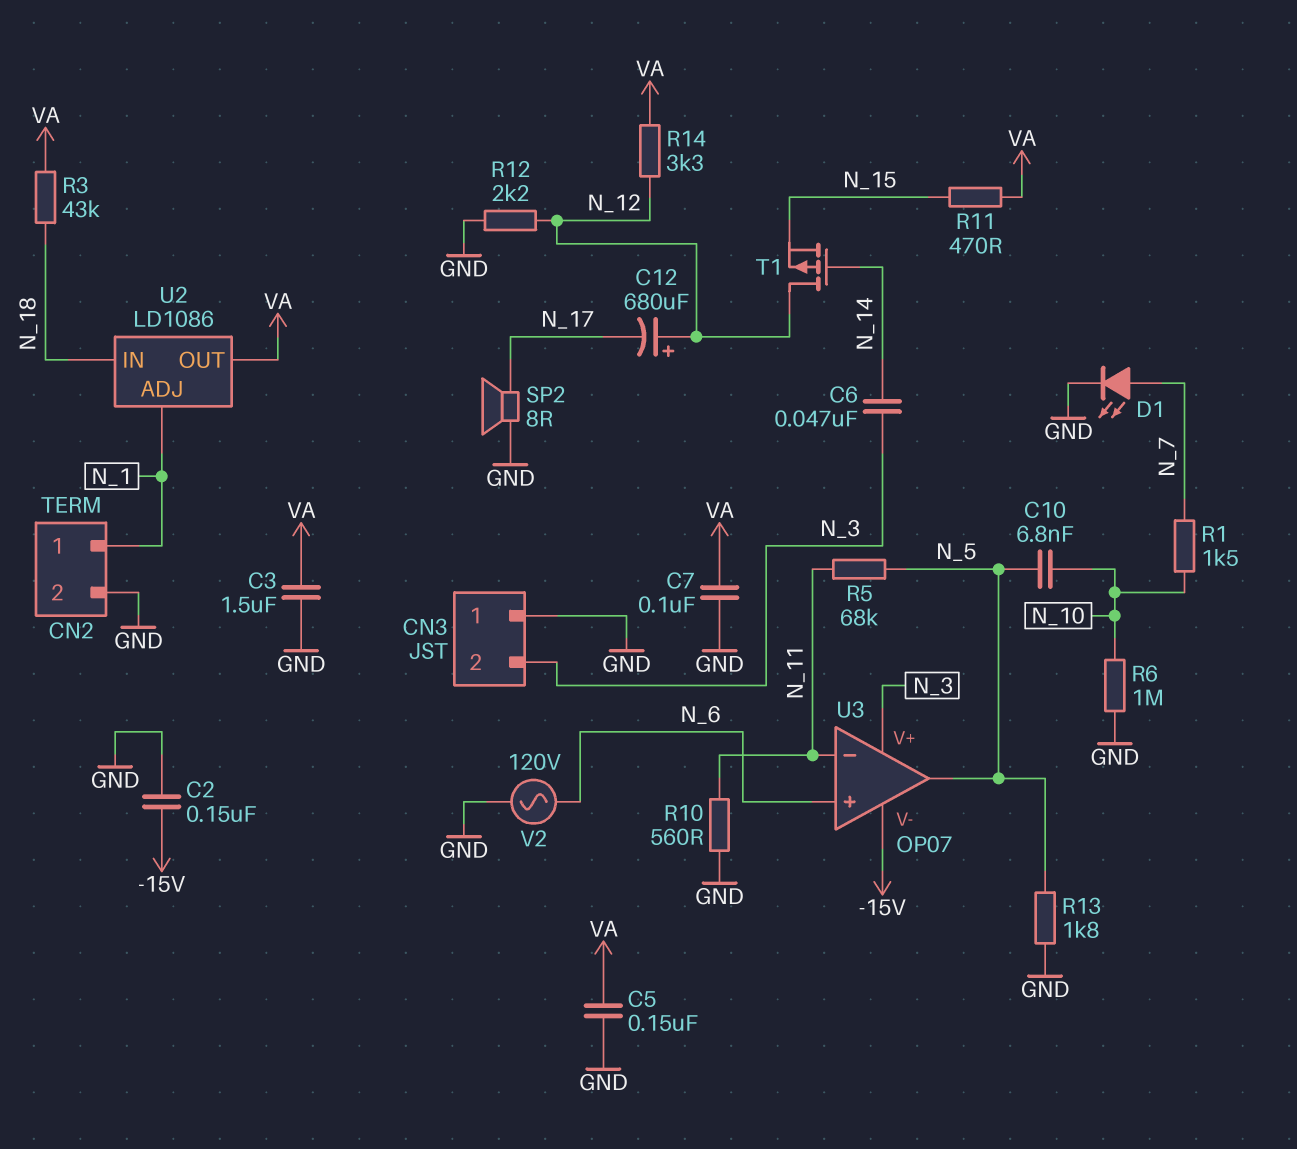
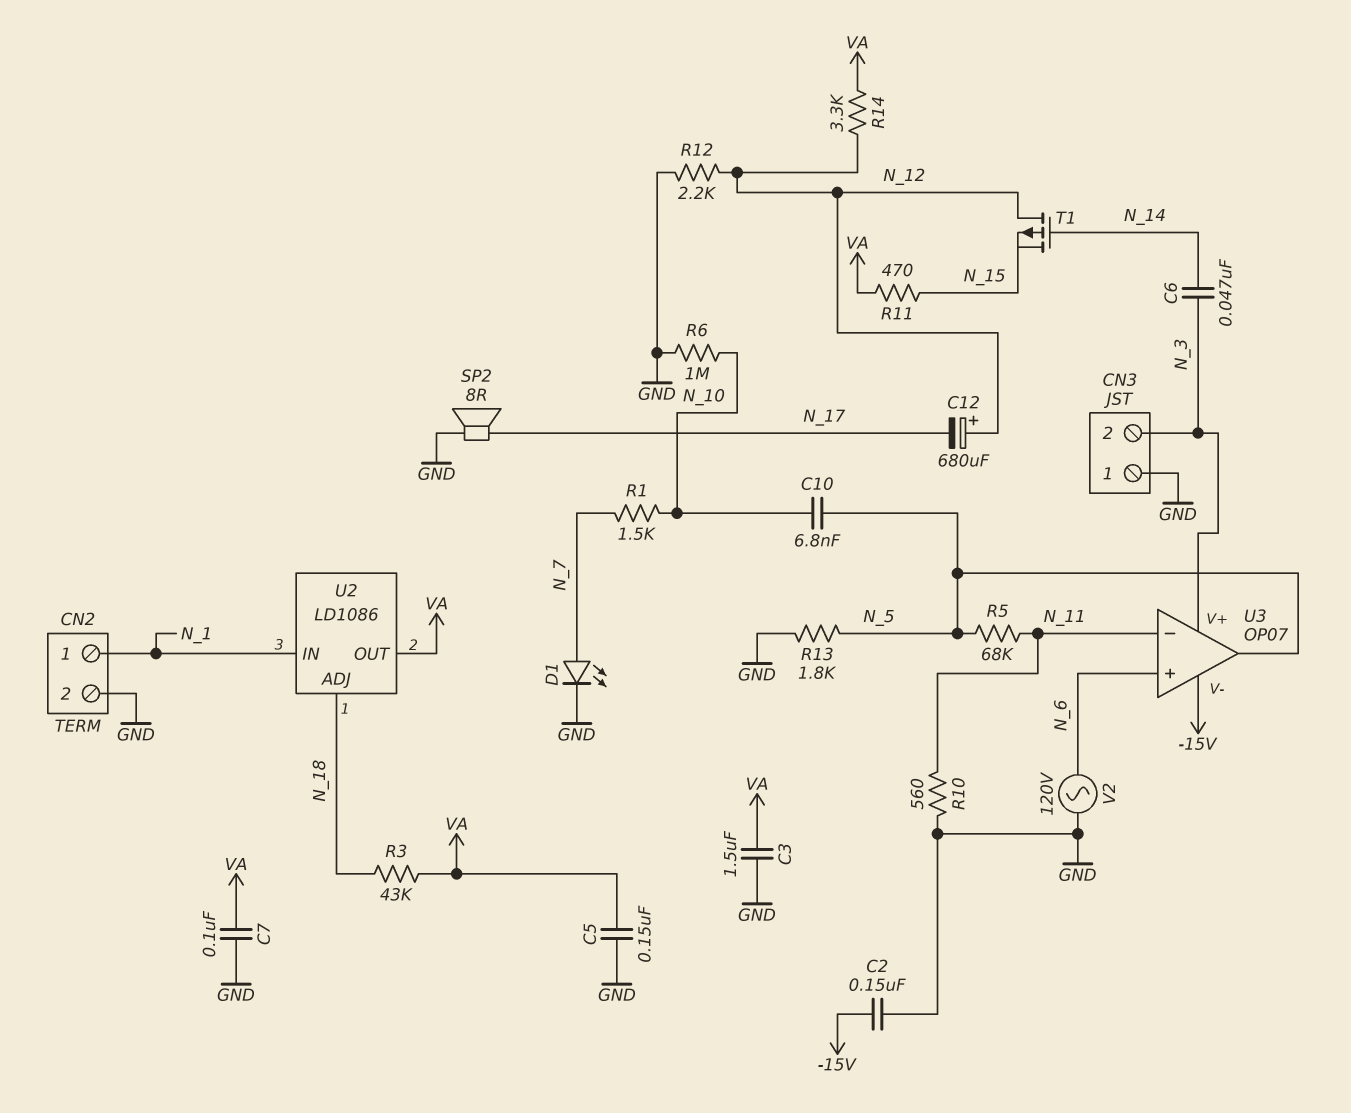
U2 pin ADJ: N_1 -> N_18
U2 pin IN: N_18 -> N_1

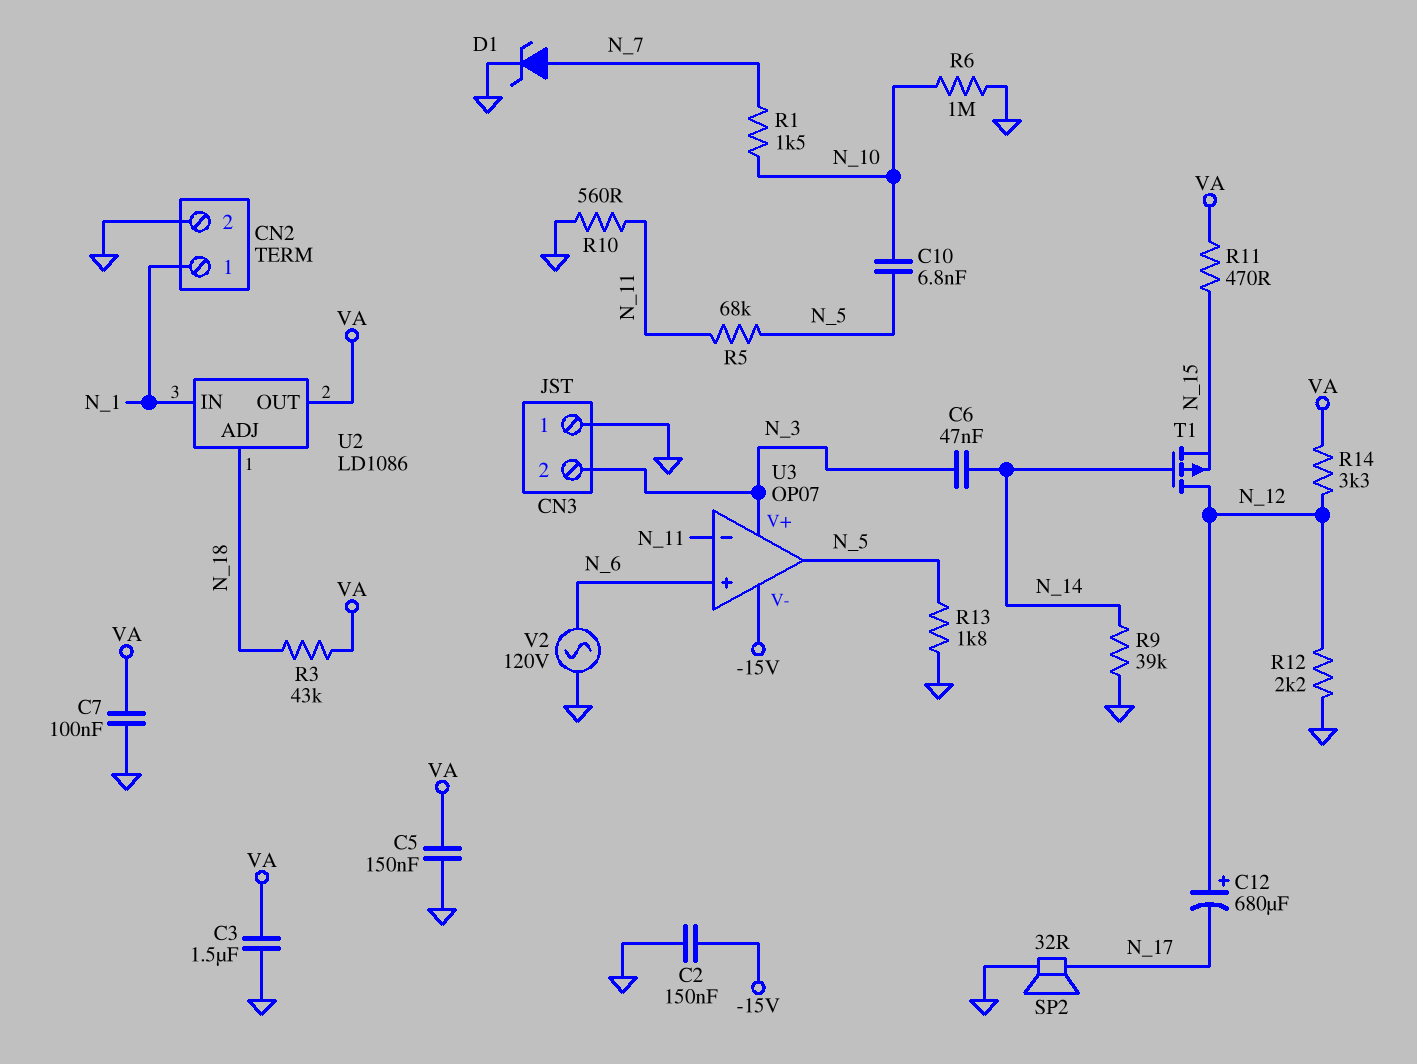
D1: LED (A N_7, K GND) -> zener (A N_7, K GND)
R9: none -> 39k (GND, N_14)
SP2: speaker 8R (GND, N_17) -> speaker 32R (GND, N_17)

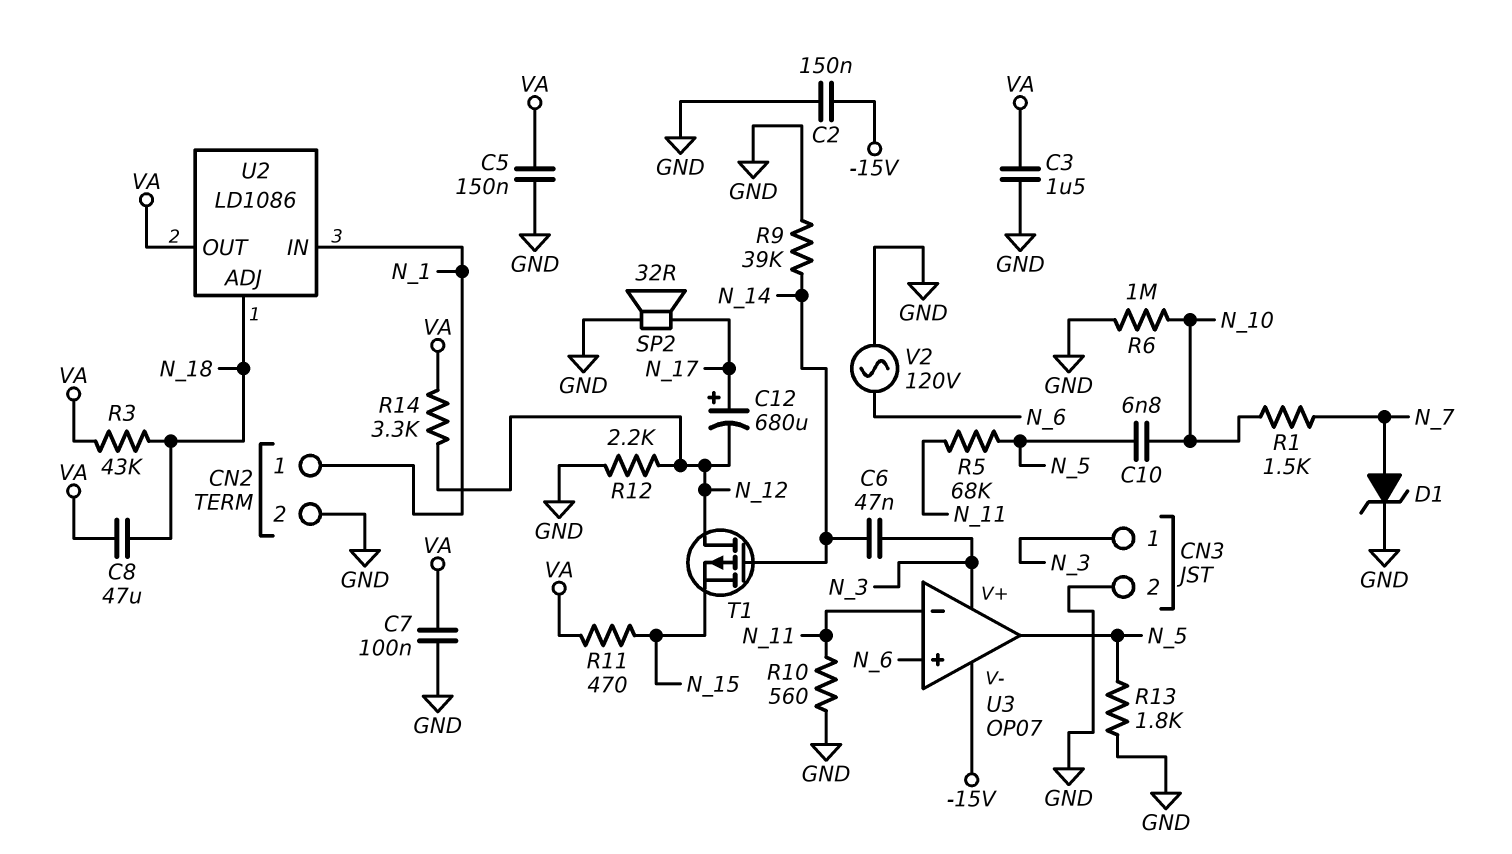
C8: none -> 47uF (N_18, VA)
C12: 680uF (plus N_12, minus N_17) -> 680uF (plus N_17, minus N_12)
CN3 pin 1: GND -> N_3
CN3 pin 2: N_3 -> GND

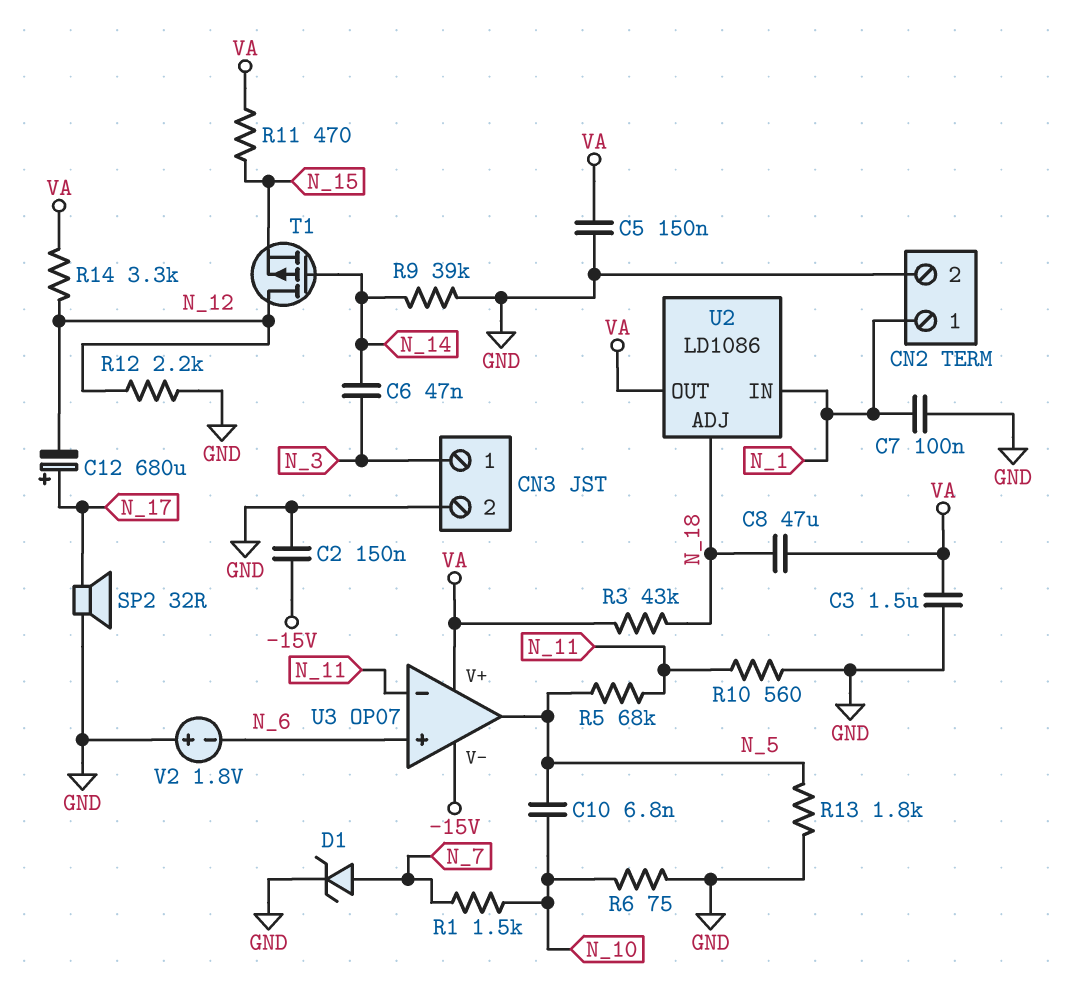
C7: 100nF (GND, VA) -> 100nF (GND, N_1)
R6: 1M (GND, N_10) -> 75 (GND, N_10)
U3 pin V+: N_3 -> VA
V2: AC 120V (GND, N_6) -> 1.8V (plus GND, minus N_6)

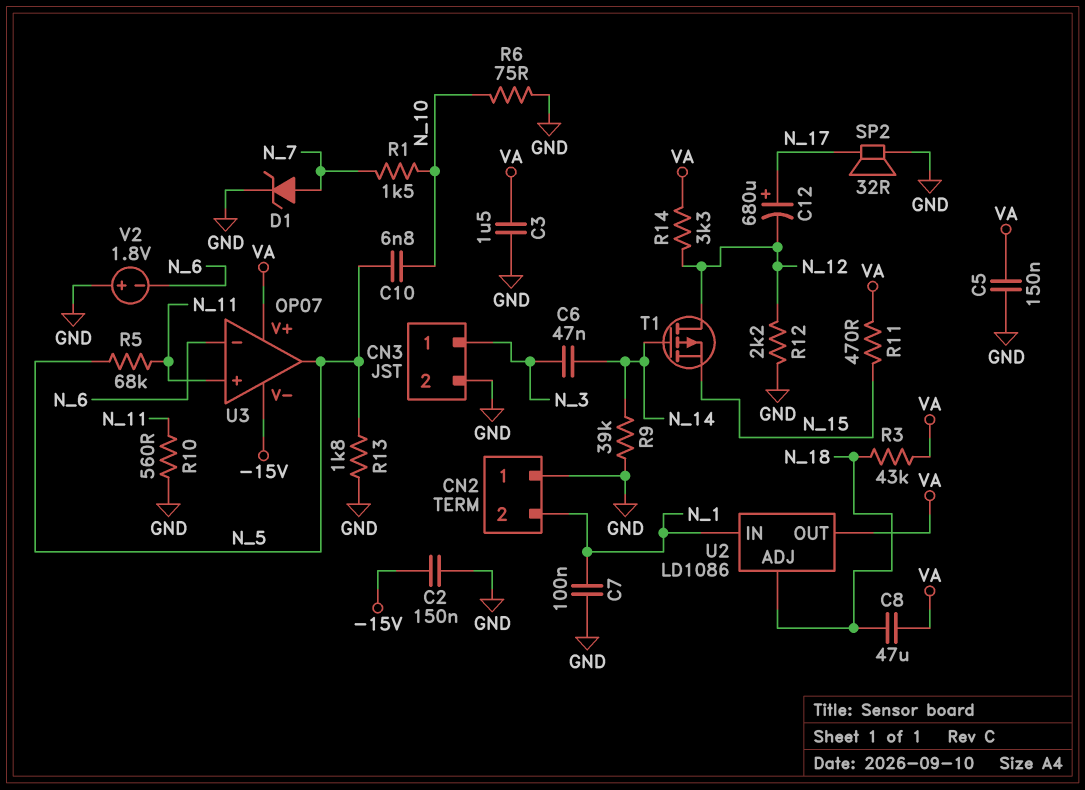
CN2 pin 1: N_1 -> GND
CN2 pin 2: GND -> N_1
U3 pin in+: N_6 -> N_11
U3 pin in-: N_11 -> N_6

